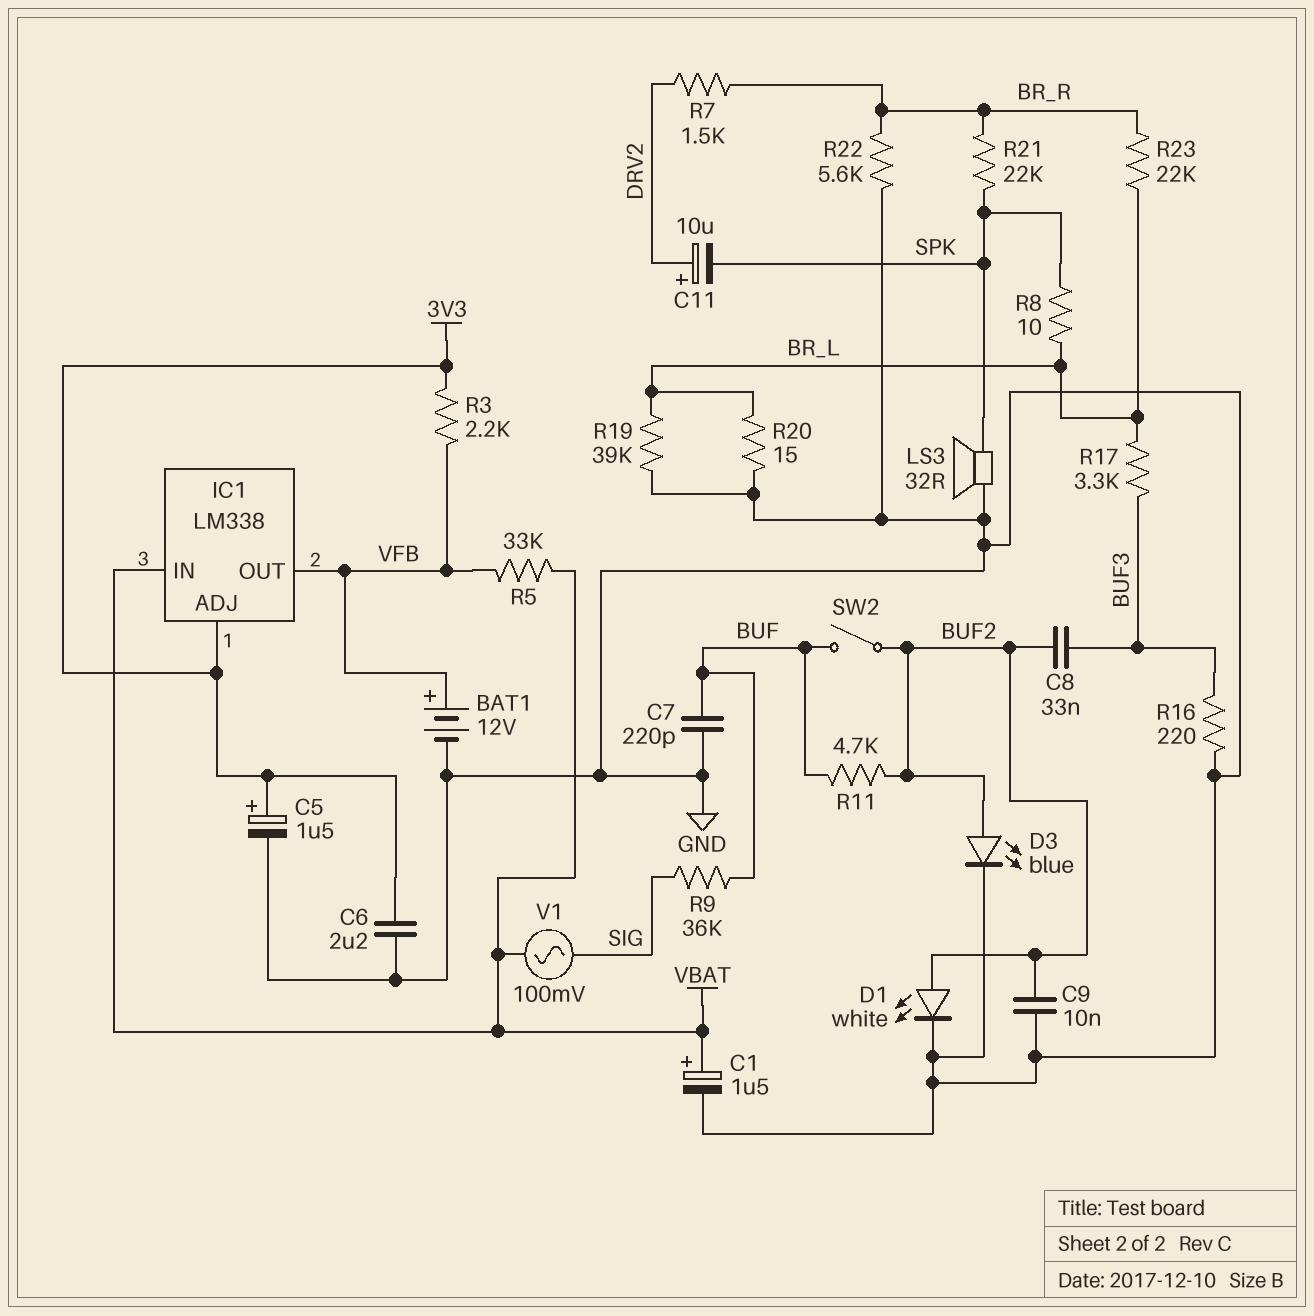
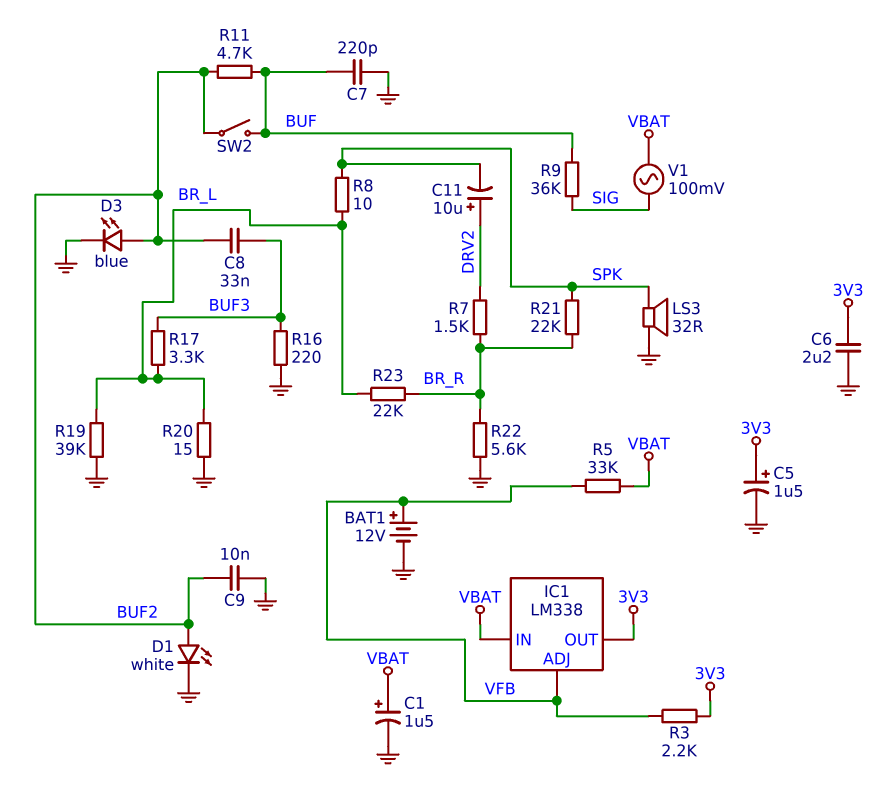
IC1 pin ADJ: 3V3 -> VFB
IC1 pin OUT: VFB -> 3V3

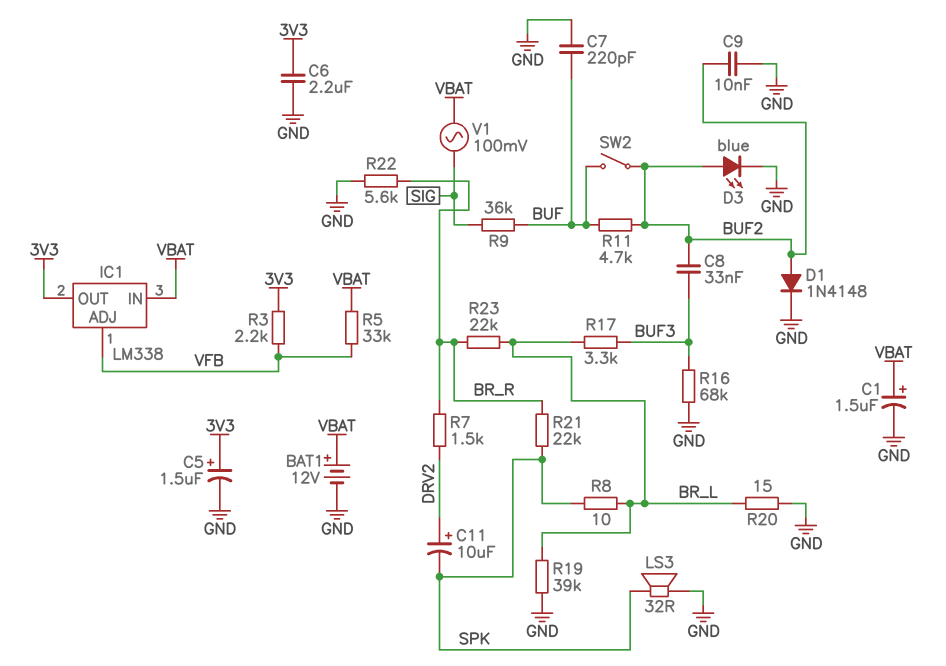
BAT1: 12V (plus VFB, minus GND) -> 12V (plus VBAT, minus GND)
D1: LED white (A BUF2, K GND) -> diode 1N4148 (A BUF2, K GND)
R16: 220 (BUF3, GND) -> 68k (BUF3, GND)

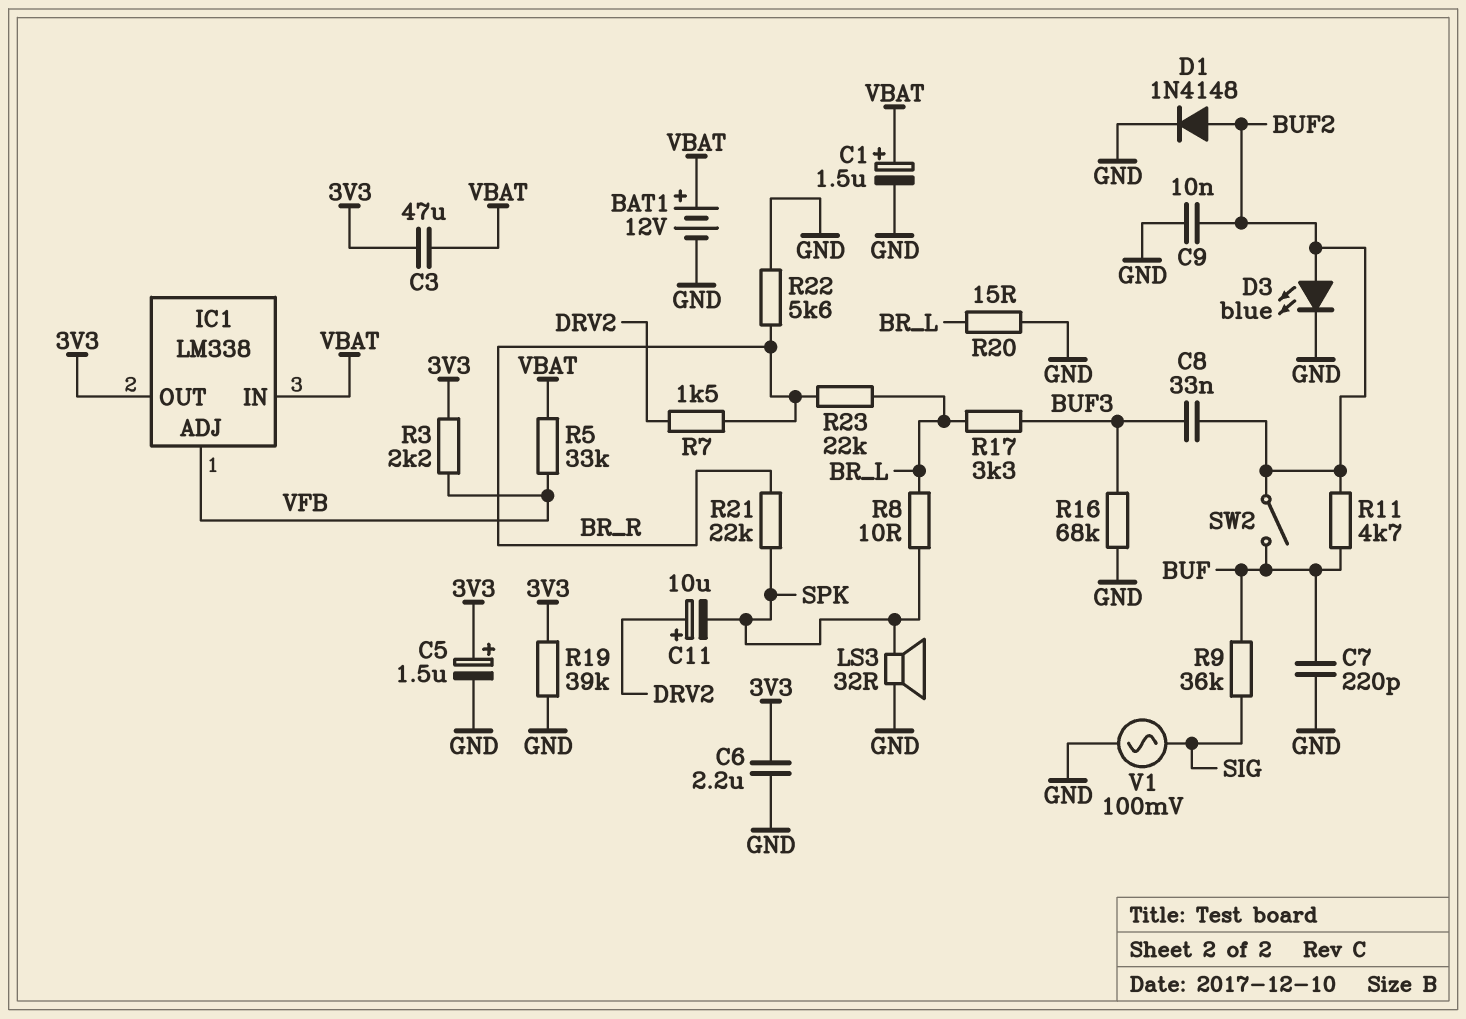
C3: none -> 47uF (3V3, VBAT)
R19: 39k (BR_L, GND) -> 39k (3V3, GND)
V1: AC 100mV (SIG, VBAT) -> AC 100mV (GND, SIG)

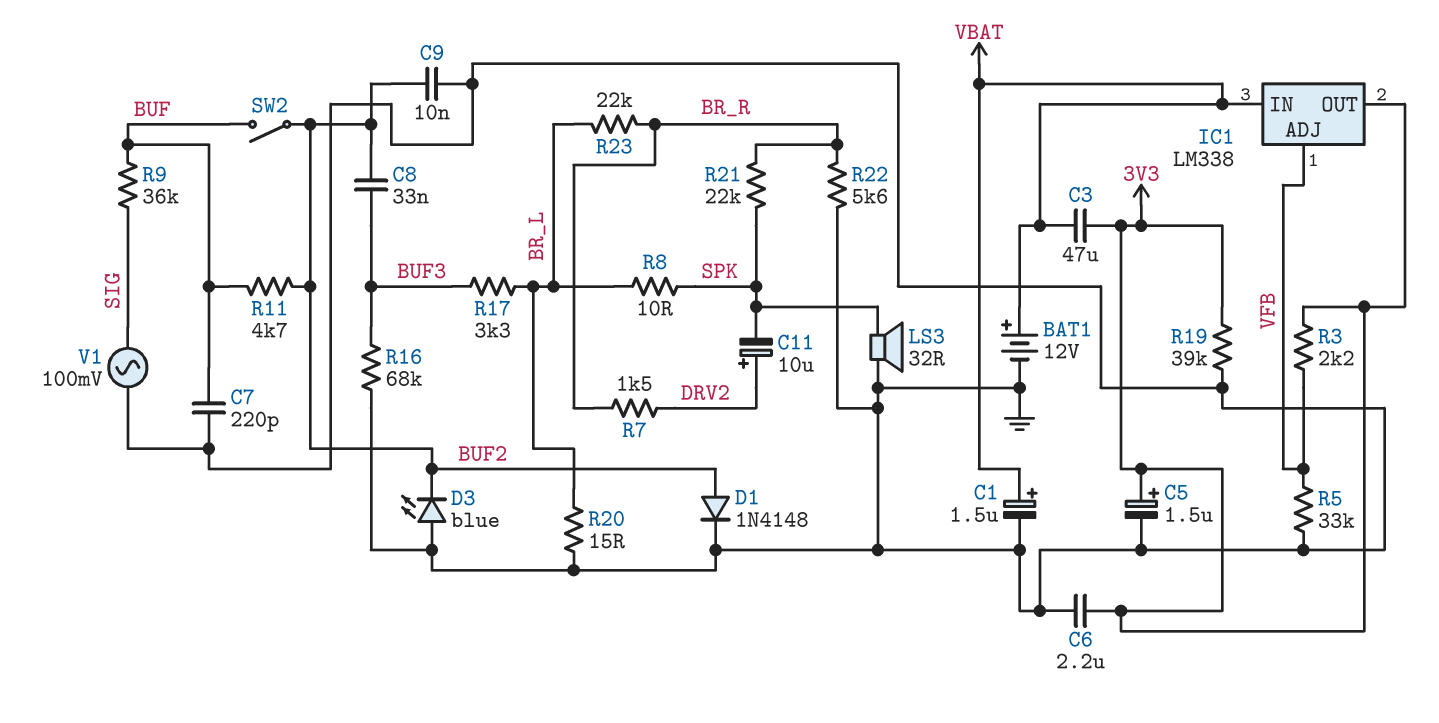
D3: LED blue (A BUF2, K GND) -> LED blue (A GND, K BUF2)
R5: 33k (VBAT, VFB) -> 33k (GND, VFB)

